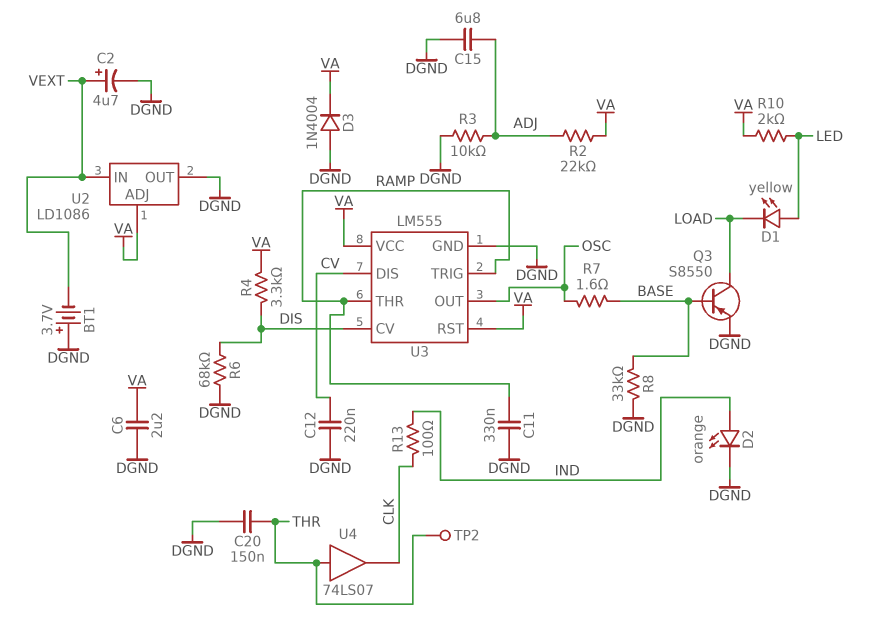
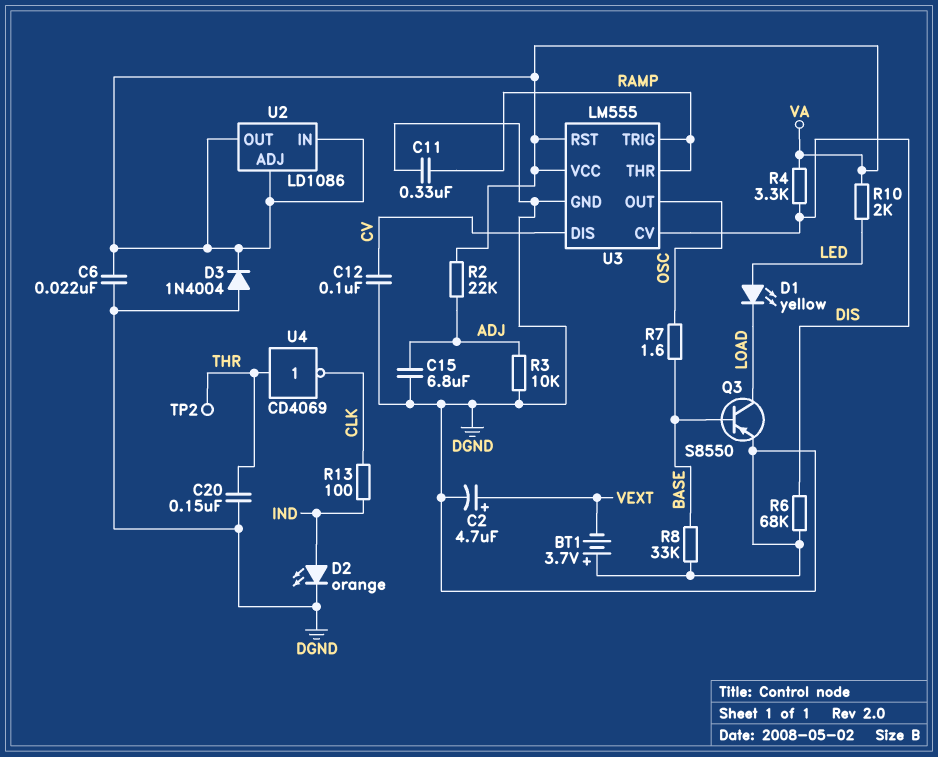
C6: 2.2uF (DGND, VA) -> 22nF (DGND, VA)
C12: 220nF (CV, DGND) -> 100nF (CV, DGND)
U2 pin IN: VEXT -> VA
U2 pin OUT: DGND -> VA
U4: buffer 74LS07 (in THR, out CLK) -> NOT CD4069 (in THR, out CLK)

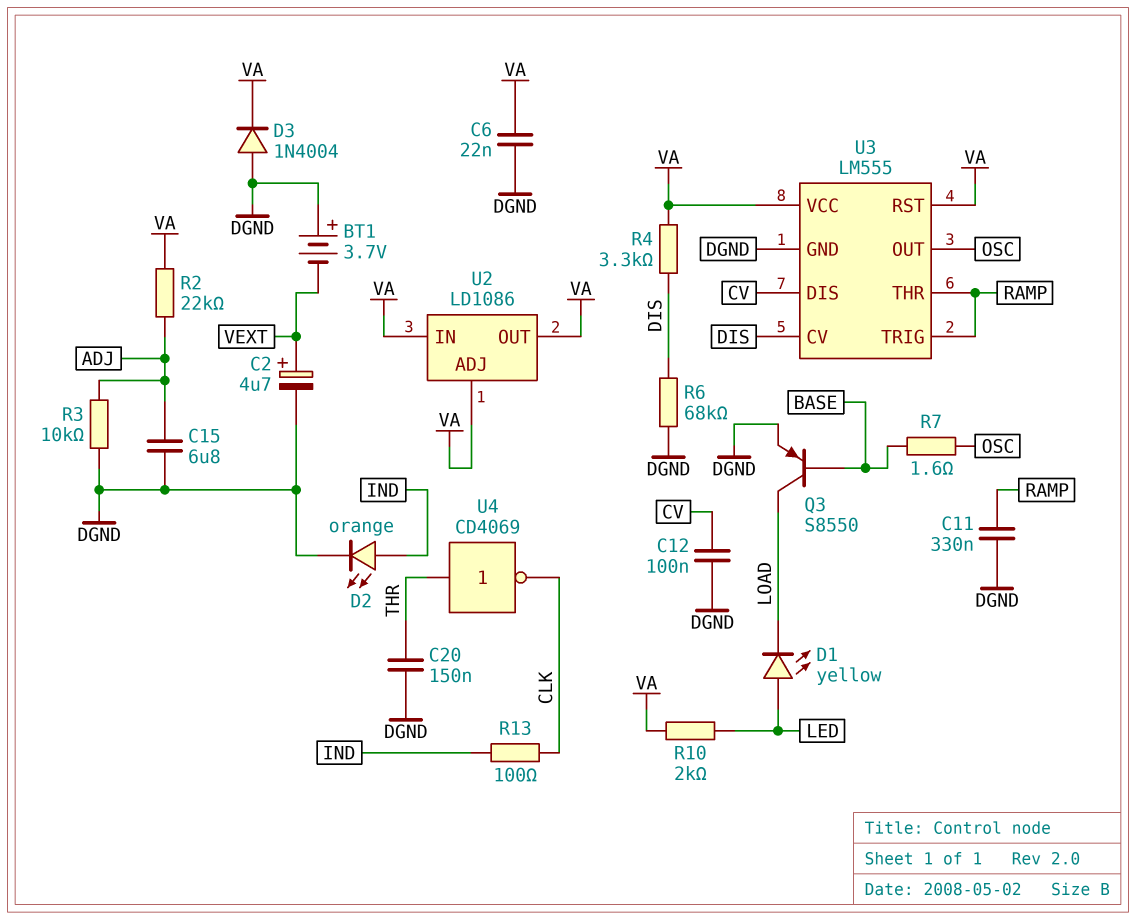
R8: 33k (BASE, DGND) -> none
TP2: test point (THR) -> none

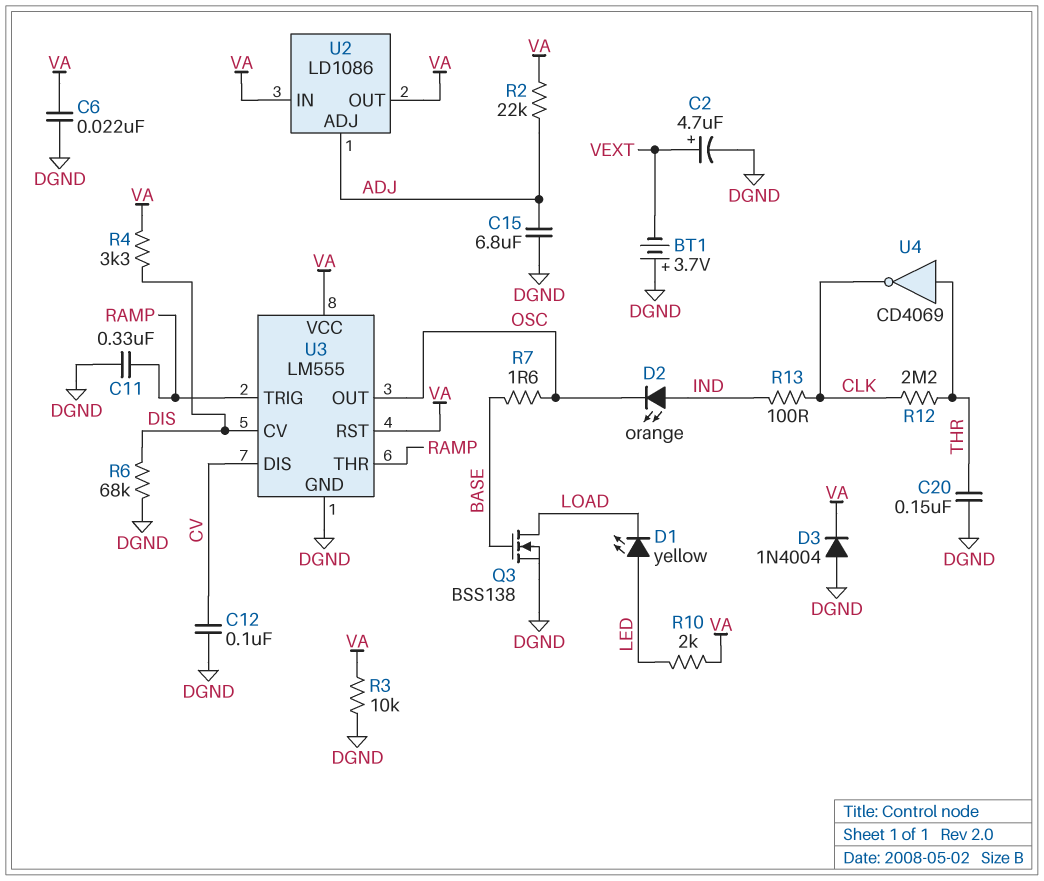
D2: LED orange (A IND, K DGND) -> LED orange (A IND, K OSC)
Q3: PNP S8550 (B BASE, C LOAD, E DGND) -> NMOS BSS138 (G BASE, D LOAD, S DGND)
R3: 10k (ADJ, DGND) -> 10k (DGND, VA)
R12: none -> 2.2M (CLK, THR)
U2 pin ADJ: VA -> ADJ

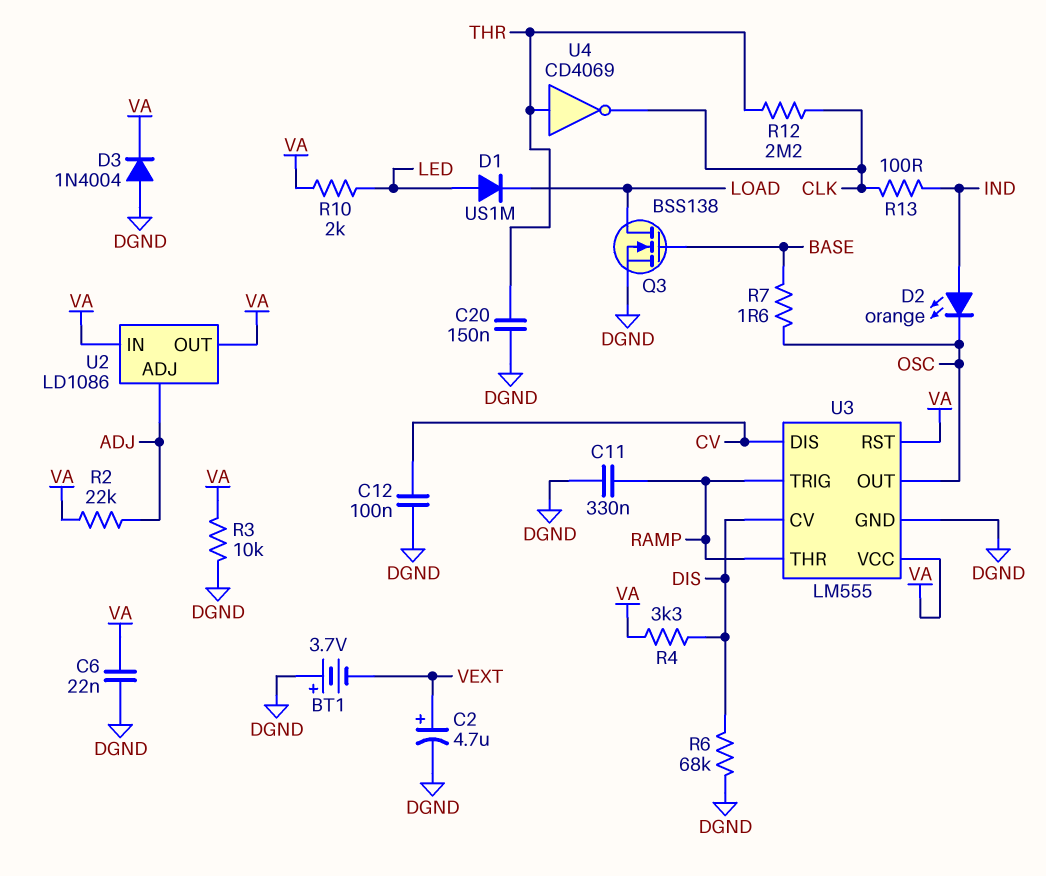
C15: 6.8uF (ADJ, DGND) -> none
D1: LED yellow (A LED, K LOAD) -> diode US1M (A LED, K LOAD)

